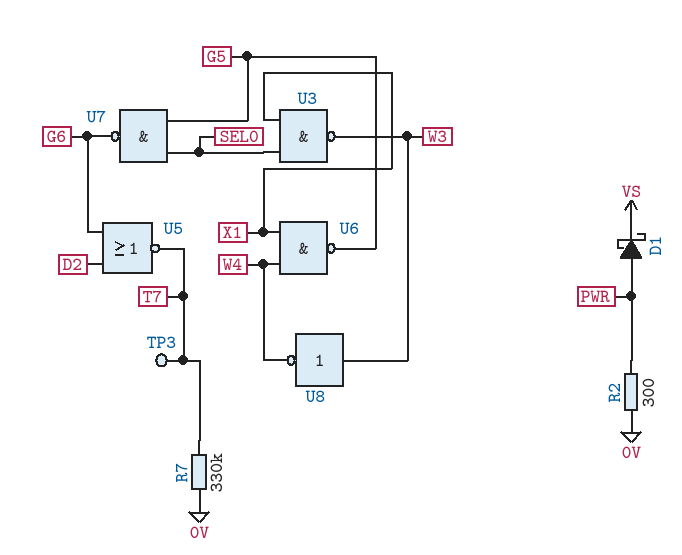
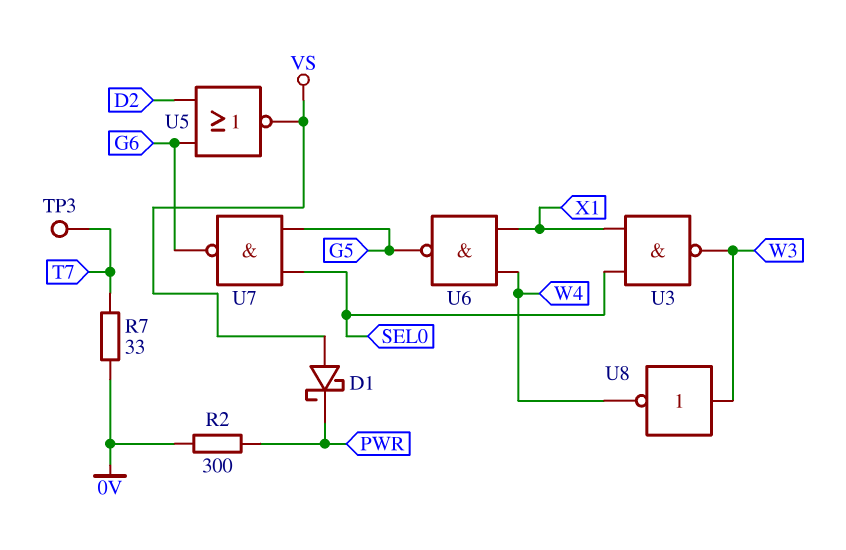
D1: schottky (A PWR, K VS) -> schottky (A VS, K PWR)
R7: 330k (0V, T7) -> 33 (0V, T7)
U5: NOR (in D2, in G6, out T7) -> NOR (in D2, in G6, out VS)

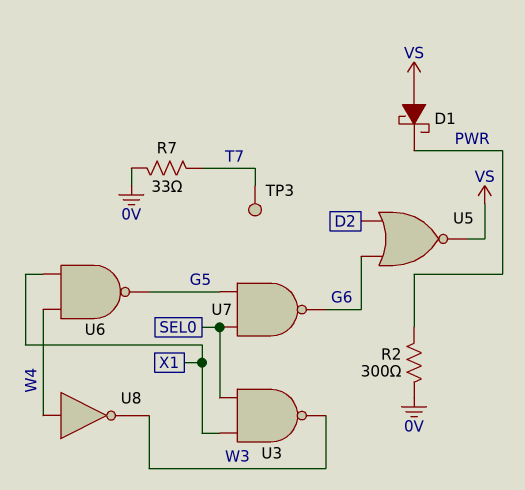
U8: NOT (in W3, out W4) -> NOT (in W4, out W3)

